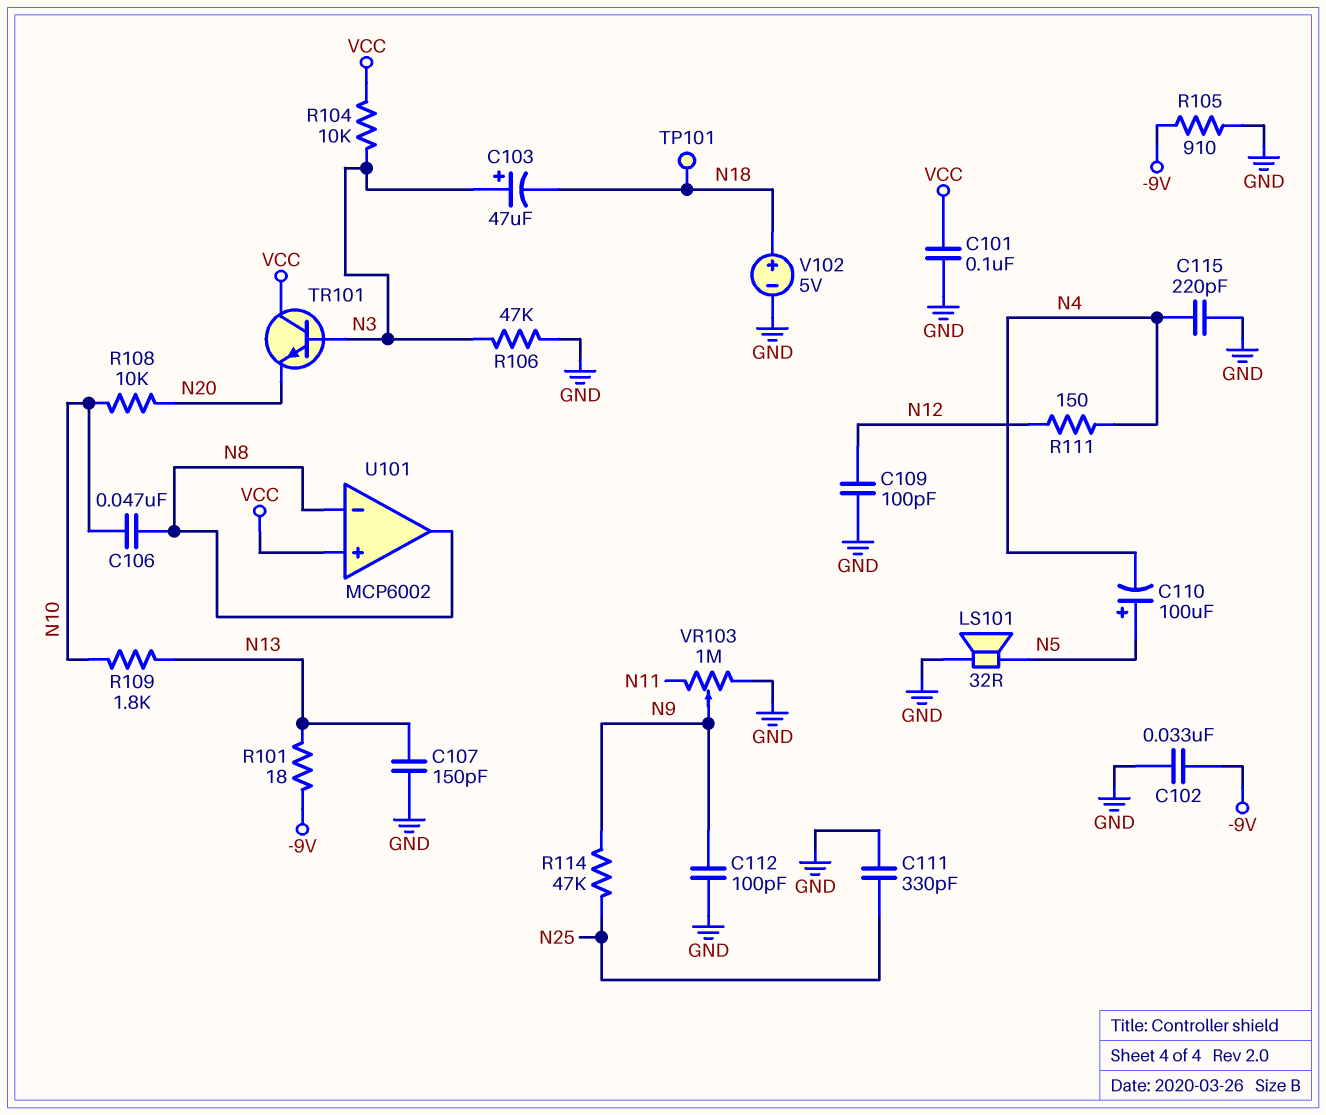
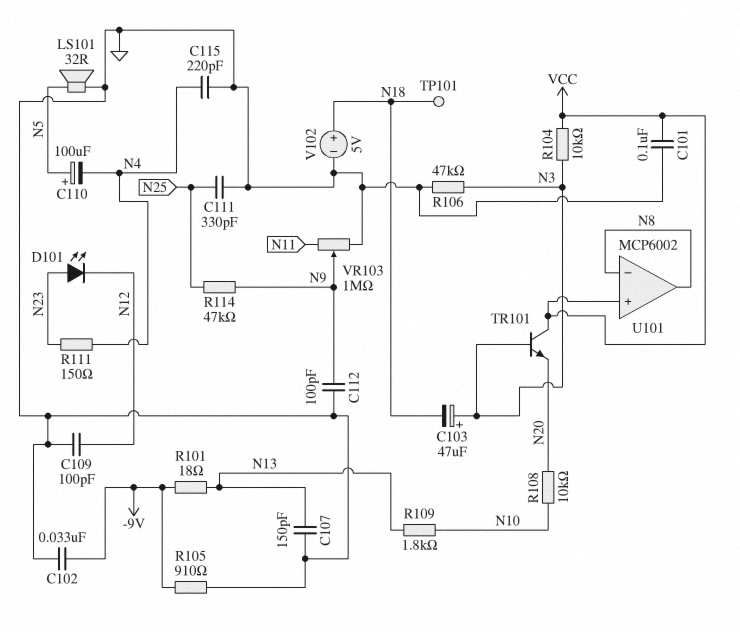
C106: 47nF (N8, N10) -> none
D101: none -> LED (A N23, K N12)
R111: 150 (N4, N12) -> 150 (N4, N23)

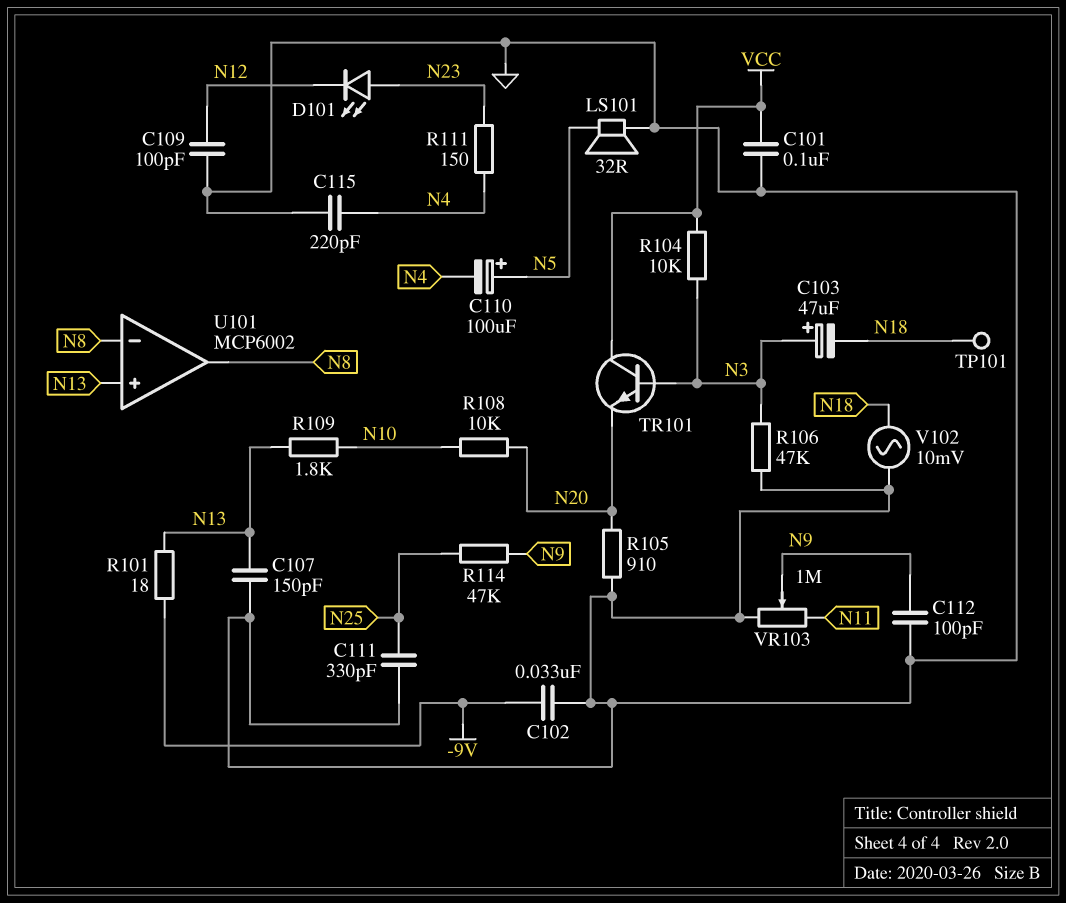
R105: 910 (-9V, GND) -> 910 (GND, N20)
U101 pin in+: VCC -> N13
V102: 5V (plus N18, minus GND) -> AC 10mV (GND, N18)

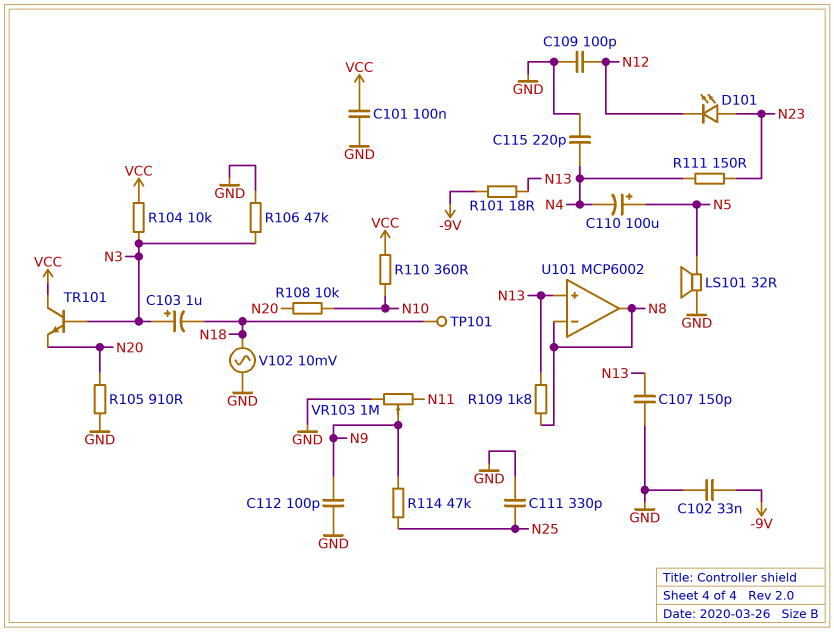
C103: 47uF (plus N3, minus N18) -> 1uF (plus N3, minus N18)
R109: 1.8k (N10, N13) -> 1.8k (N8, N13)
R110: none -> 360 (N10, VCC)

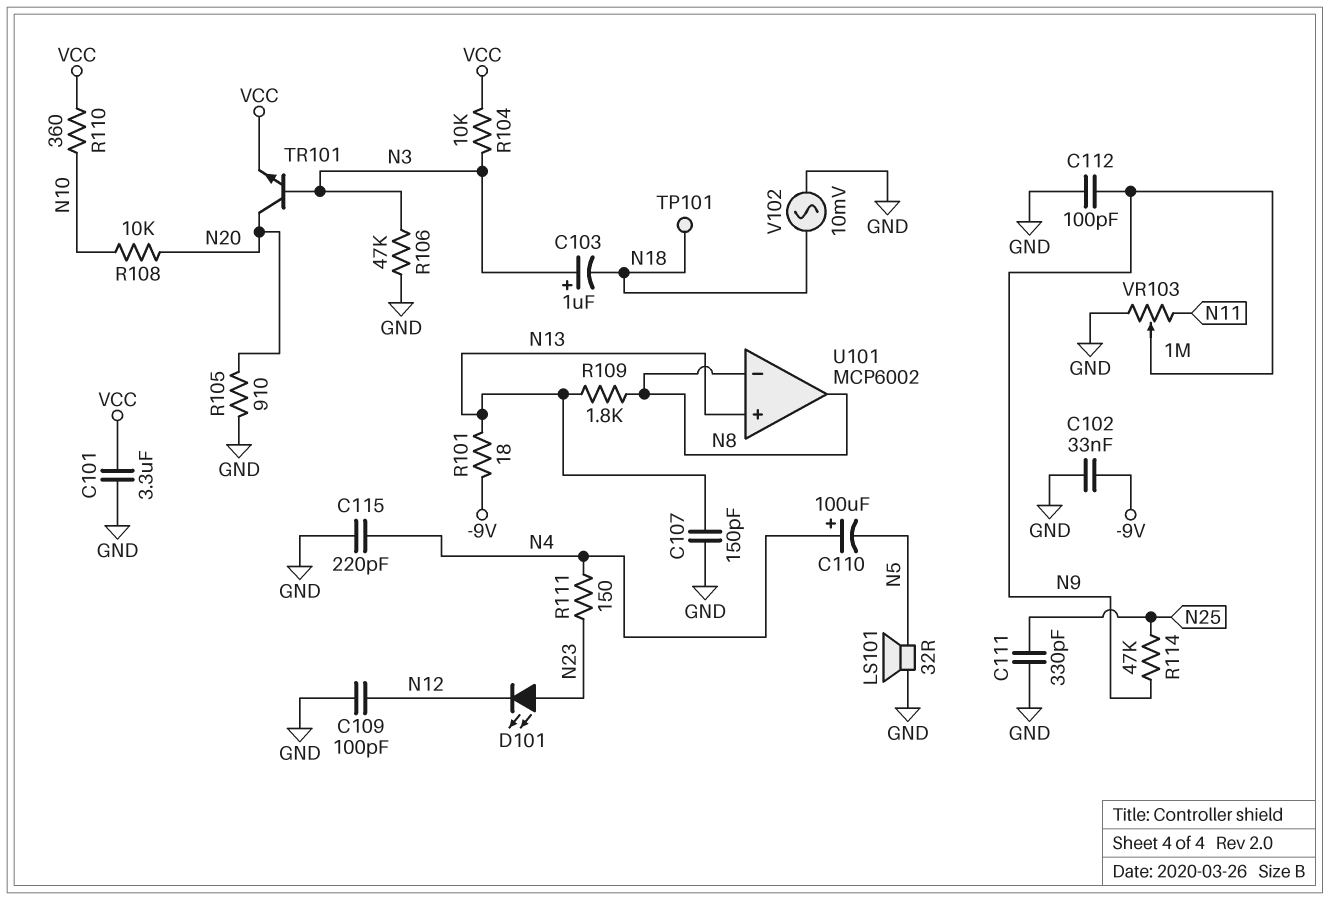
C101: 100nF (GND, VCC) -> 3.3uF (GND, VCC)
C110: 100uF (plus N5, minus N4) -> 100uF (plus N4, minus N5)
TR101: NPN (B N3, C VCC, E N20) -> NPN (B N3, C N20, E VCC)

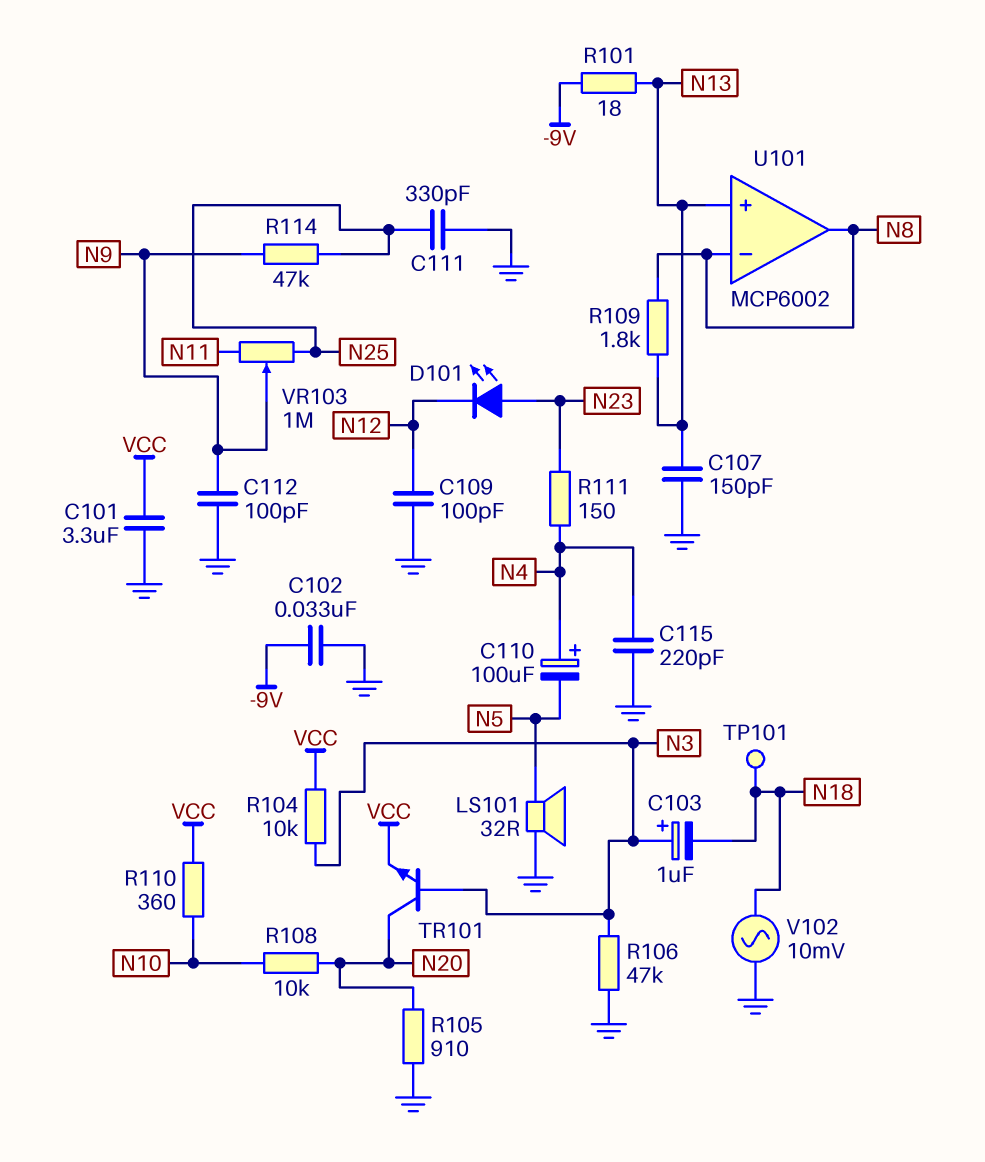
VR103: 1M (GND, N11, wiper N9) -> 1M (N11, N25, wiper N9)

